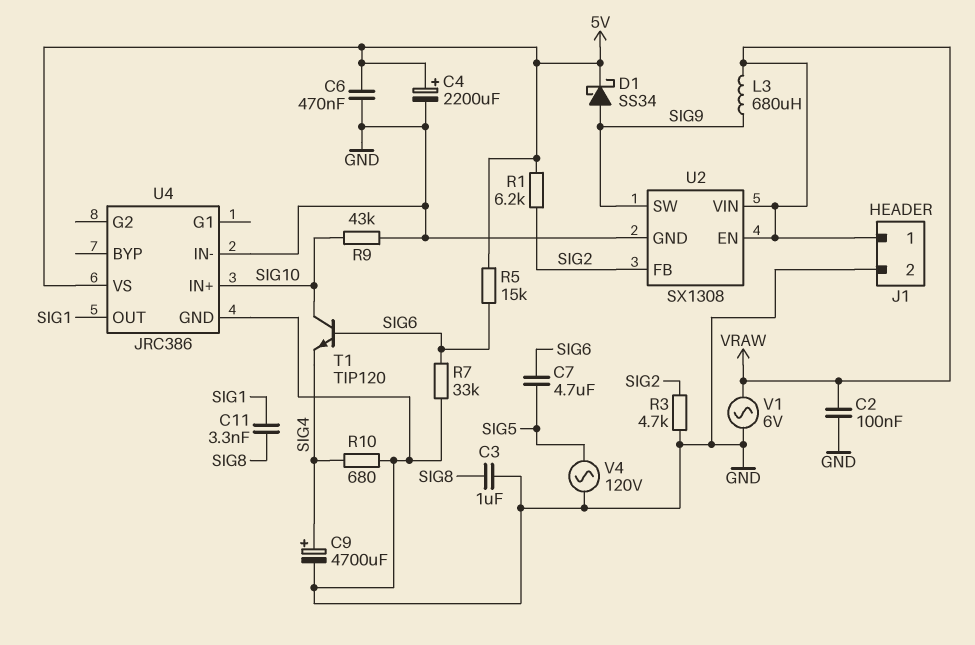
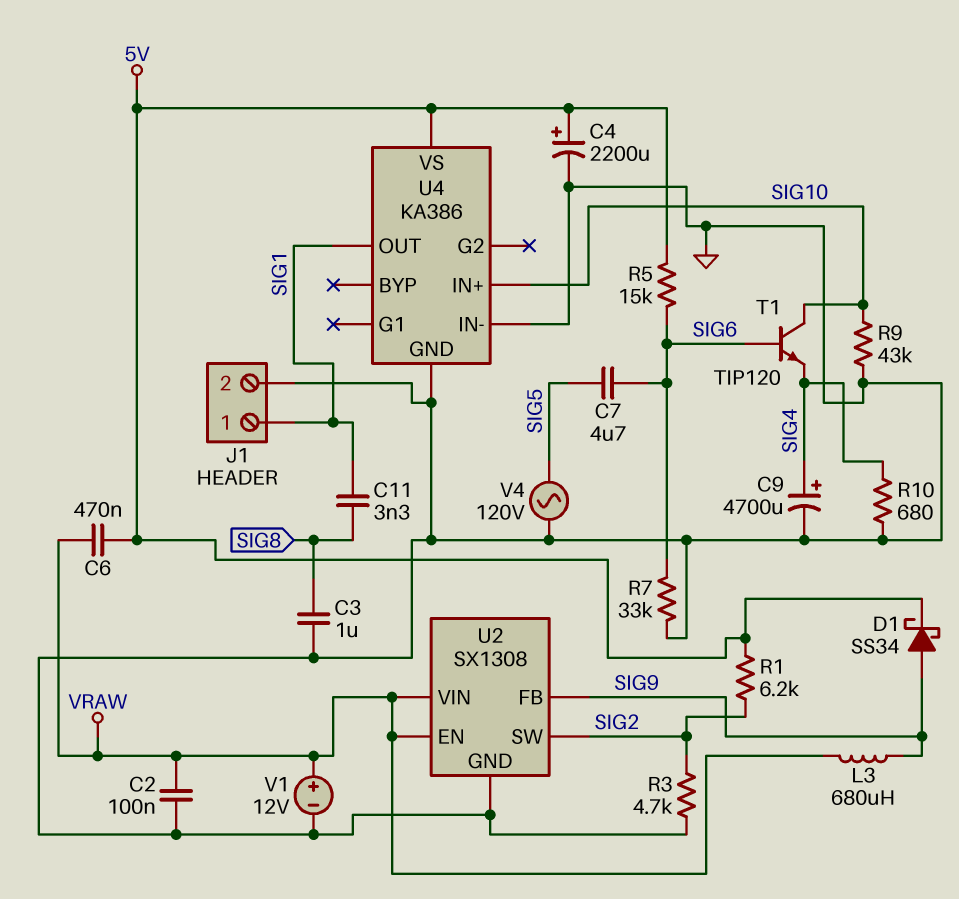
C6: 470nF (5V, GND) -> 470nF (5V, VRAW)
J1 pin 1: VRAW -> SIG1
U2 pin FB: SIG2 -> SIG9
U2 pin SW: SIG9 -> SIG2
U4: JRC386 -> KA386
V1: AC 6V (GND, VRAW) -> 12V (plus VRAW, minus GND)

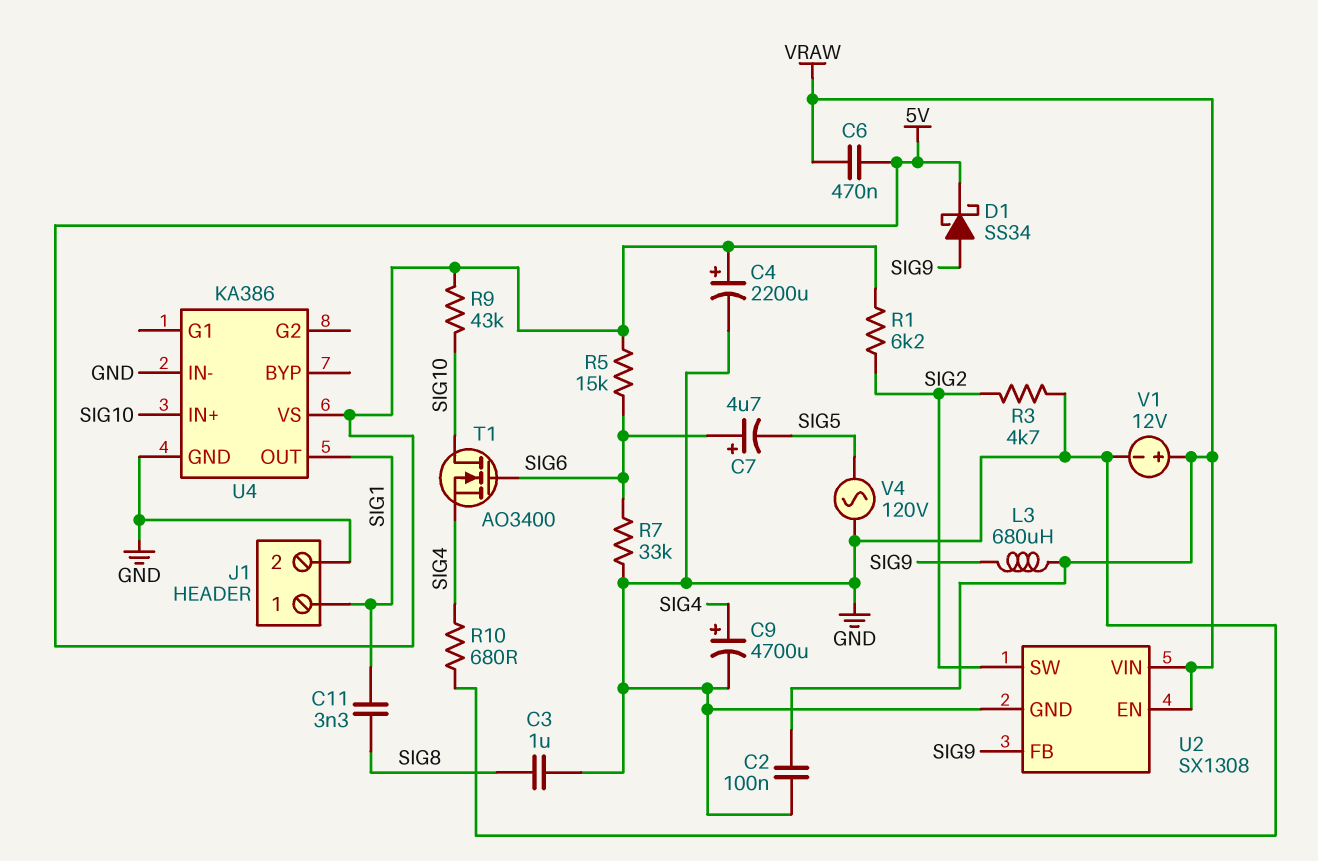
C7: 4.7uF (SIG5, SIG6) -> 4.7uF (plus SIG6, minus SIG5)
R9: 43k (GND, SIG10) -> 43k (5V, SIG10)
T1: NPN TIP120 (B SIG6, C SIG10, E SIG4) -> NMOS AO3400 (G SIG6, D SIG10, S SIG4)

